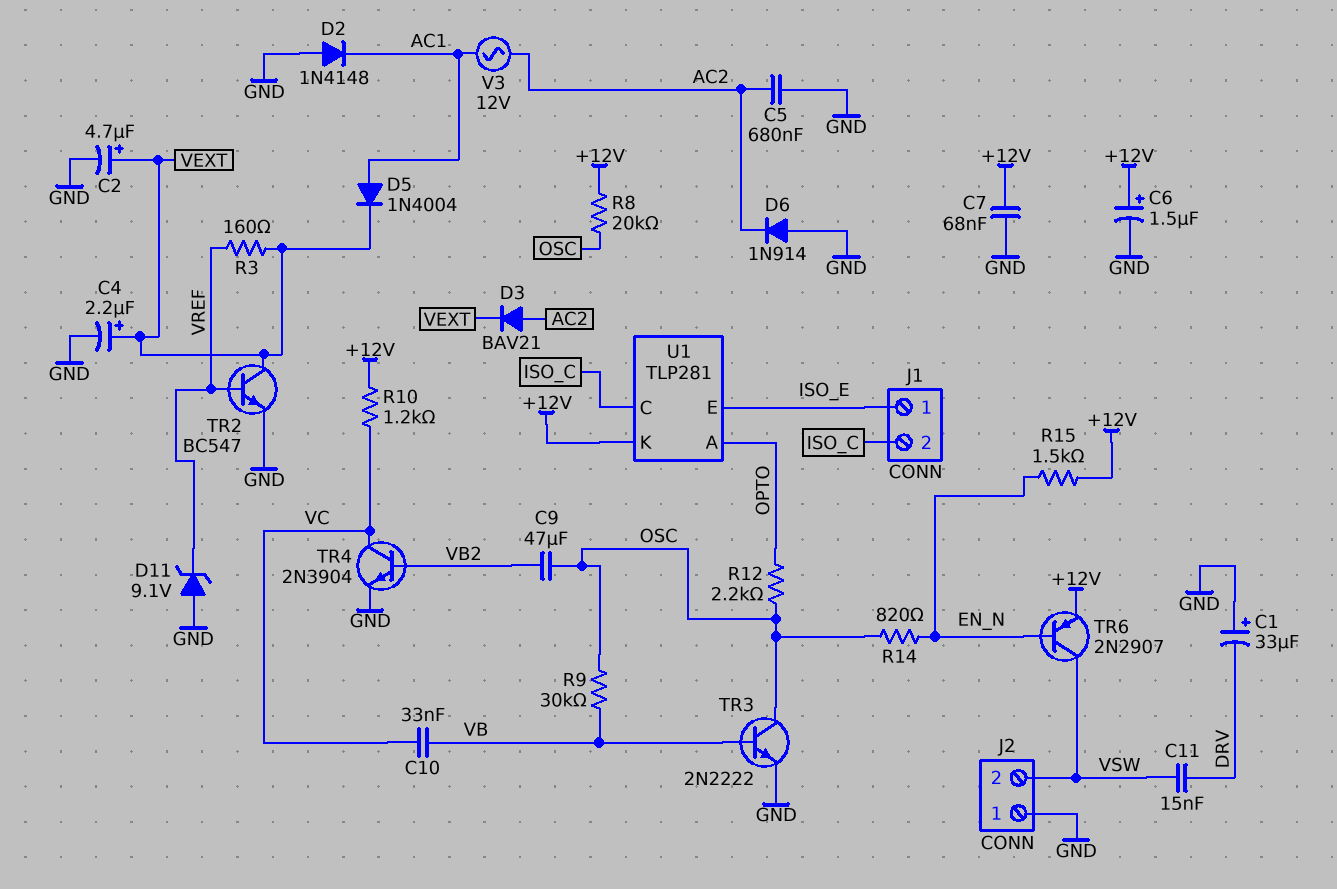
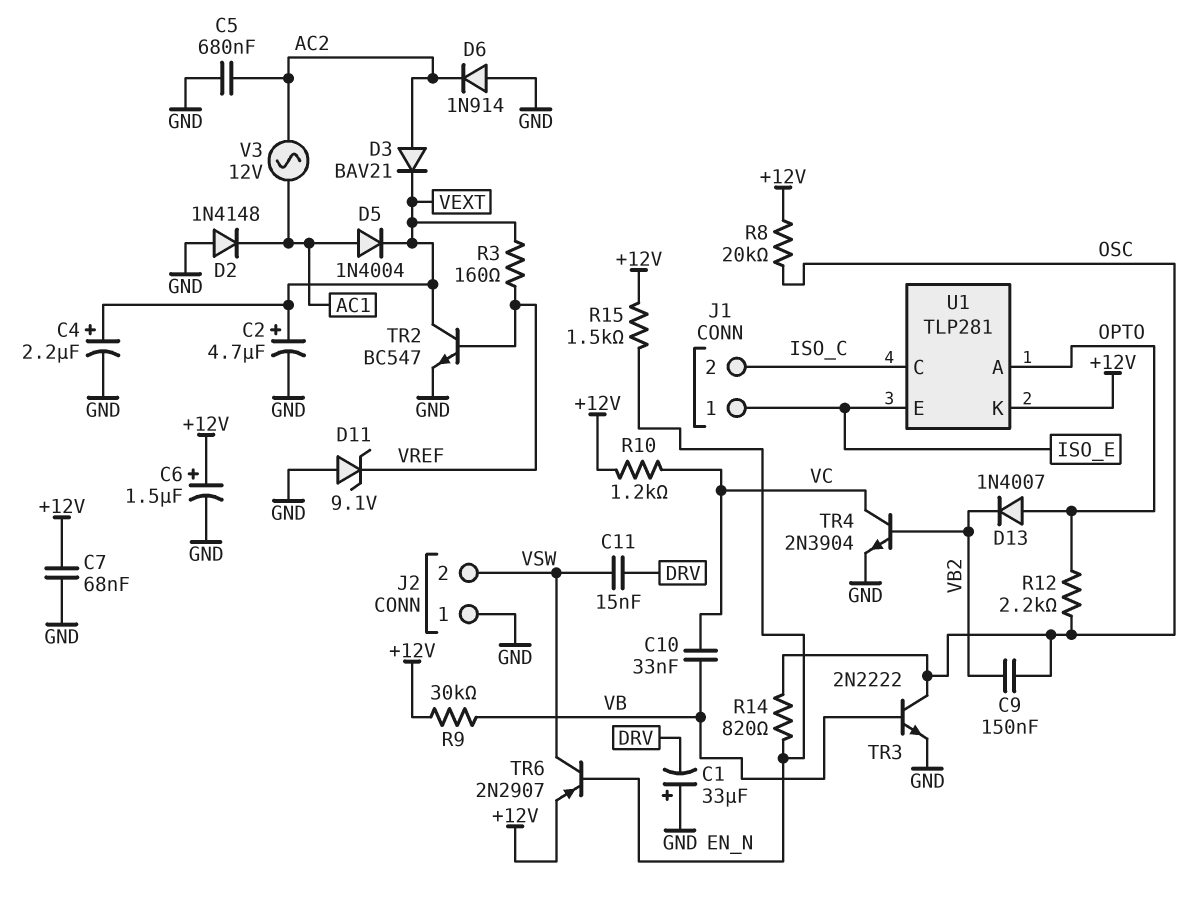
C9: 47uF (OSC, VB2) -> 150nF (OSC, VB2)
D13: none -> diode 1N4007 (A OPTO, K VB2)
R9: 30k (OSC, VB) -> 30k (+12V, VB)

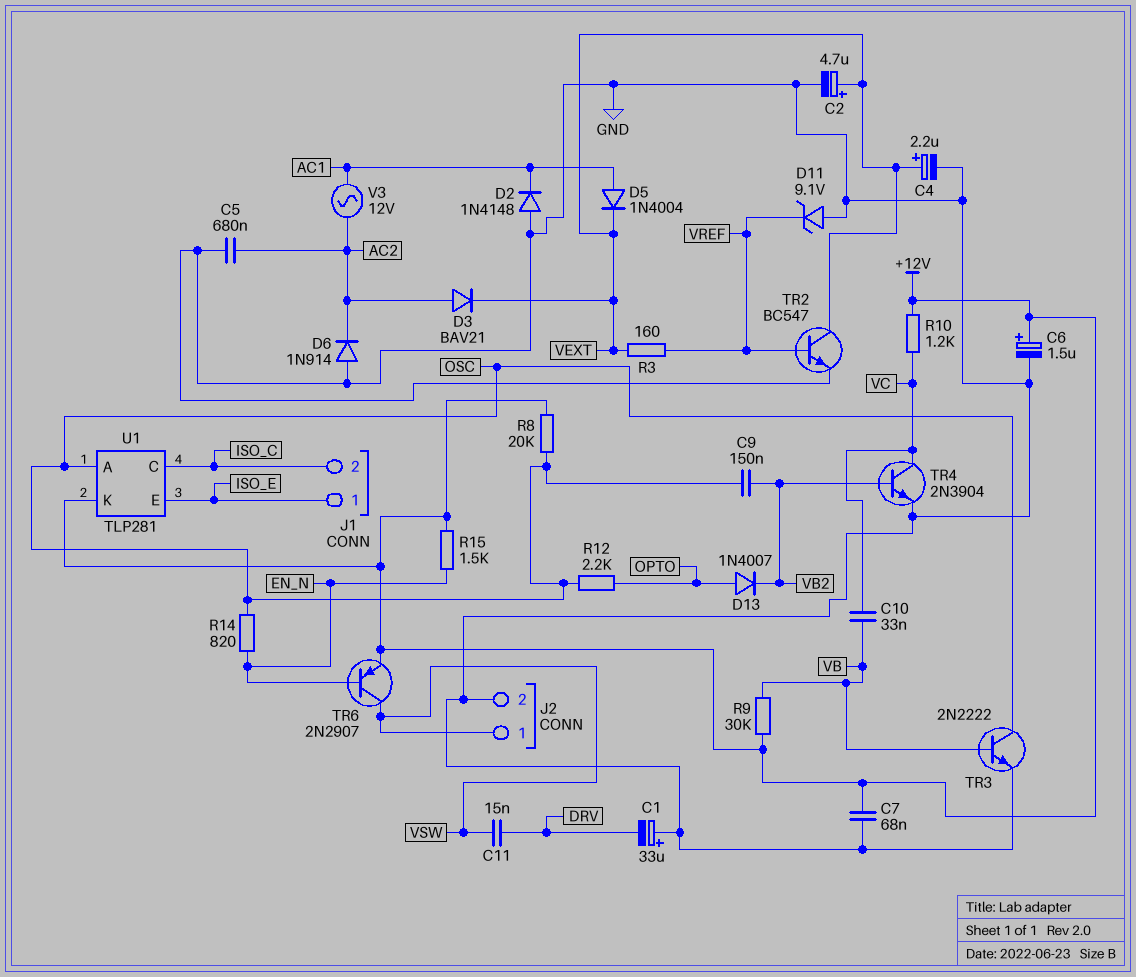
J2 pin 1: GND -> VSW
J2 pin 2: VSW -> GND
U1 pin A: OPTO -> OSC

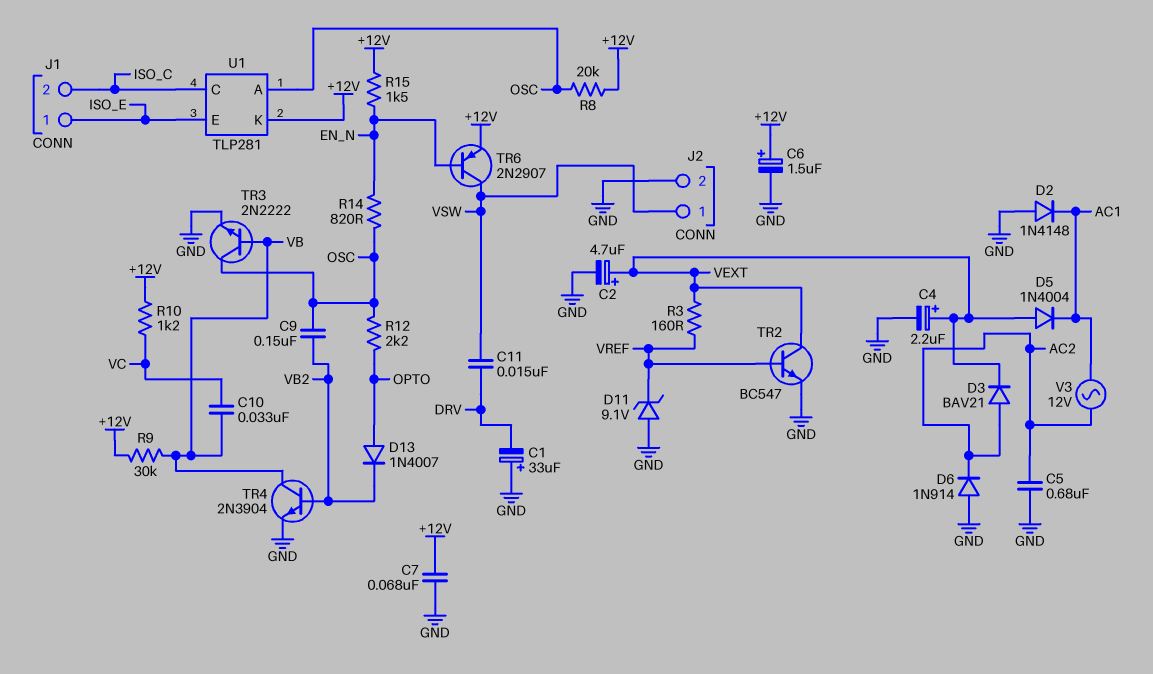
D5: diode 1N4004 (A AC1, K VEXT) -> diode 1N4004 (A VEXT, K AC1)
TR4: NPN 2N3904 (B VB2, C VC, E GND) -> NPN 2N3904 (B VB2, C VB, E GND)

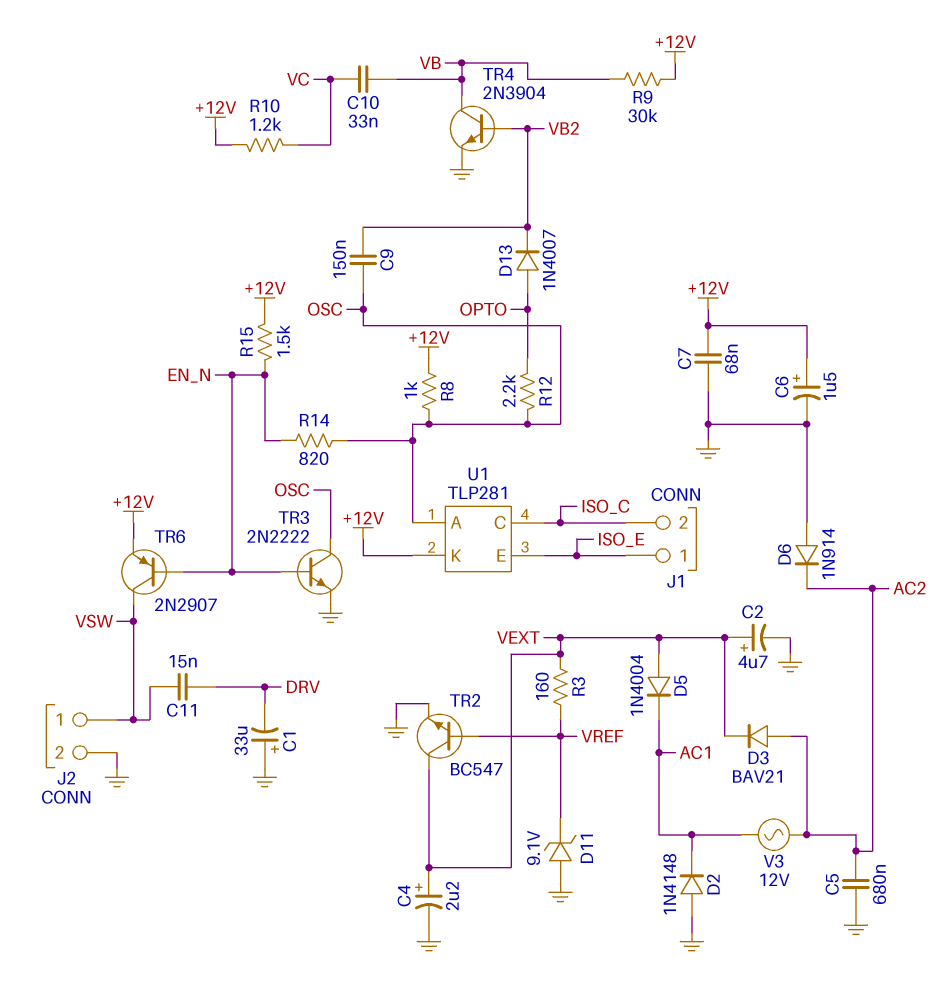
R8: 20k (+12V, OSC) -> 1k (+12V, OSC)
TR3: NPN 2N2222 (B VB, C OSC, E GND) -> NPN 2N2222 (B EN_N, C OSC, E GND)

